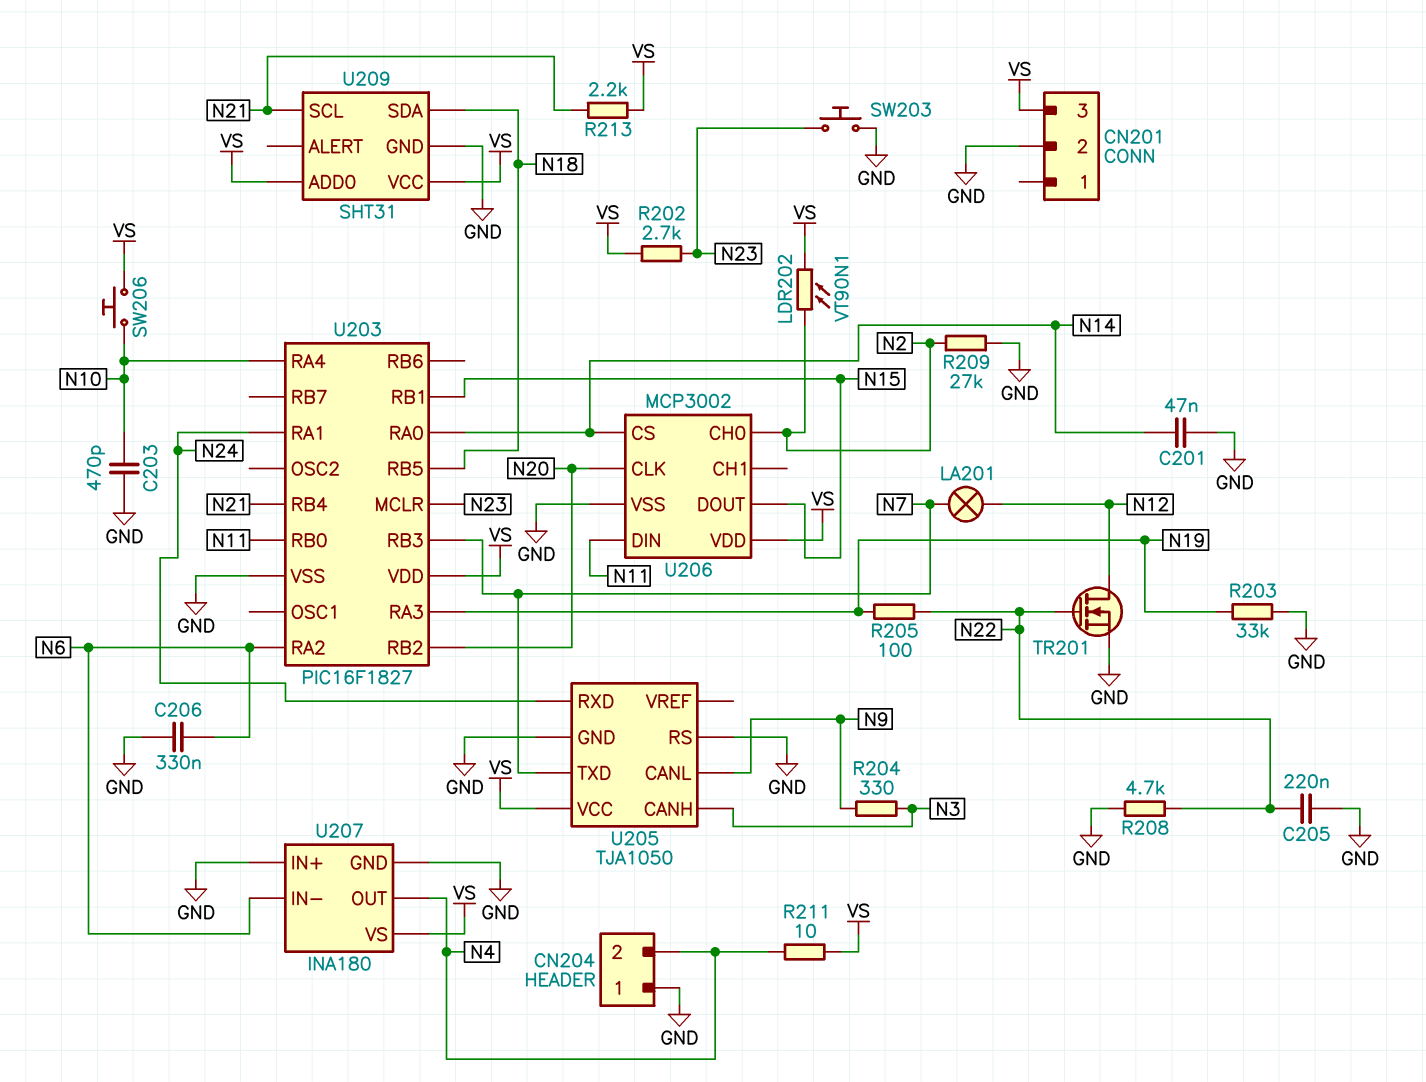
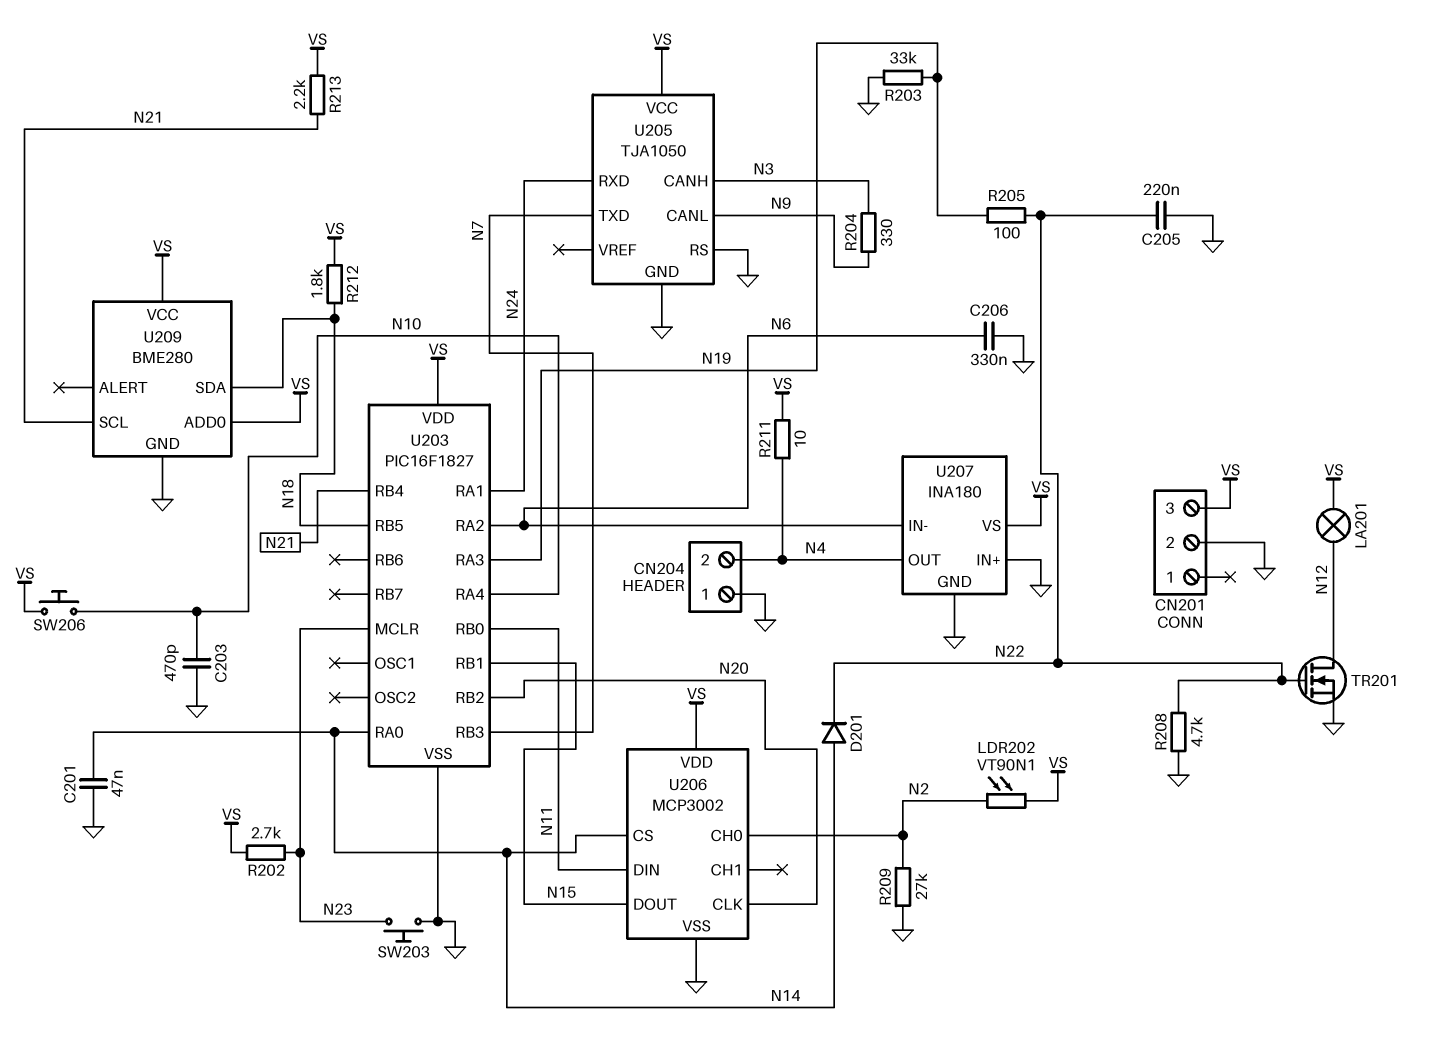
D201: none -> diode (A N14, K N22)
LA201: lamp (N7, N12) -> lamp (N12, VS)
R212: none -> 1.8k (N18, VS)
U209: SHT31 -> BME280

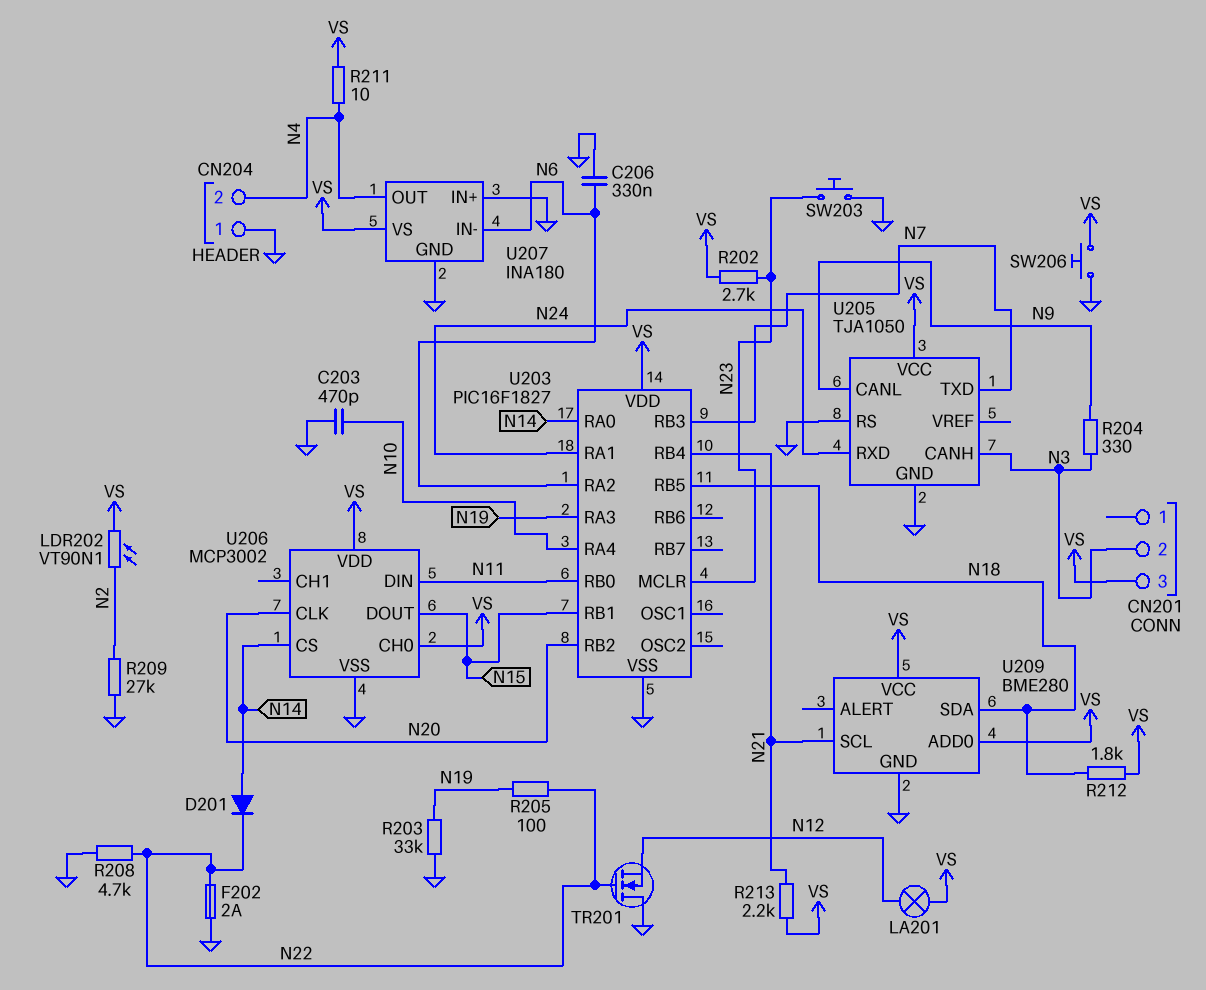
C201: 47nF (GND, N14) -> none
C205: 220nF (GND, N22) -> none
CN201 pin 2: GND -> N3
F202: none -> 2A (GND, N22)
SW206: button (N10, VS) -> button (GND, VS)
TR201: NMOS (G N22, D N12, S GND) -> NMOS (G N22, D GND, S N12)
U206 pin CH0: N2 -> VS

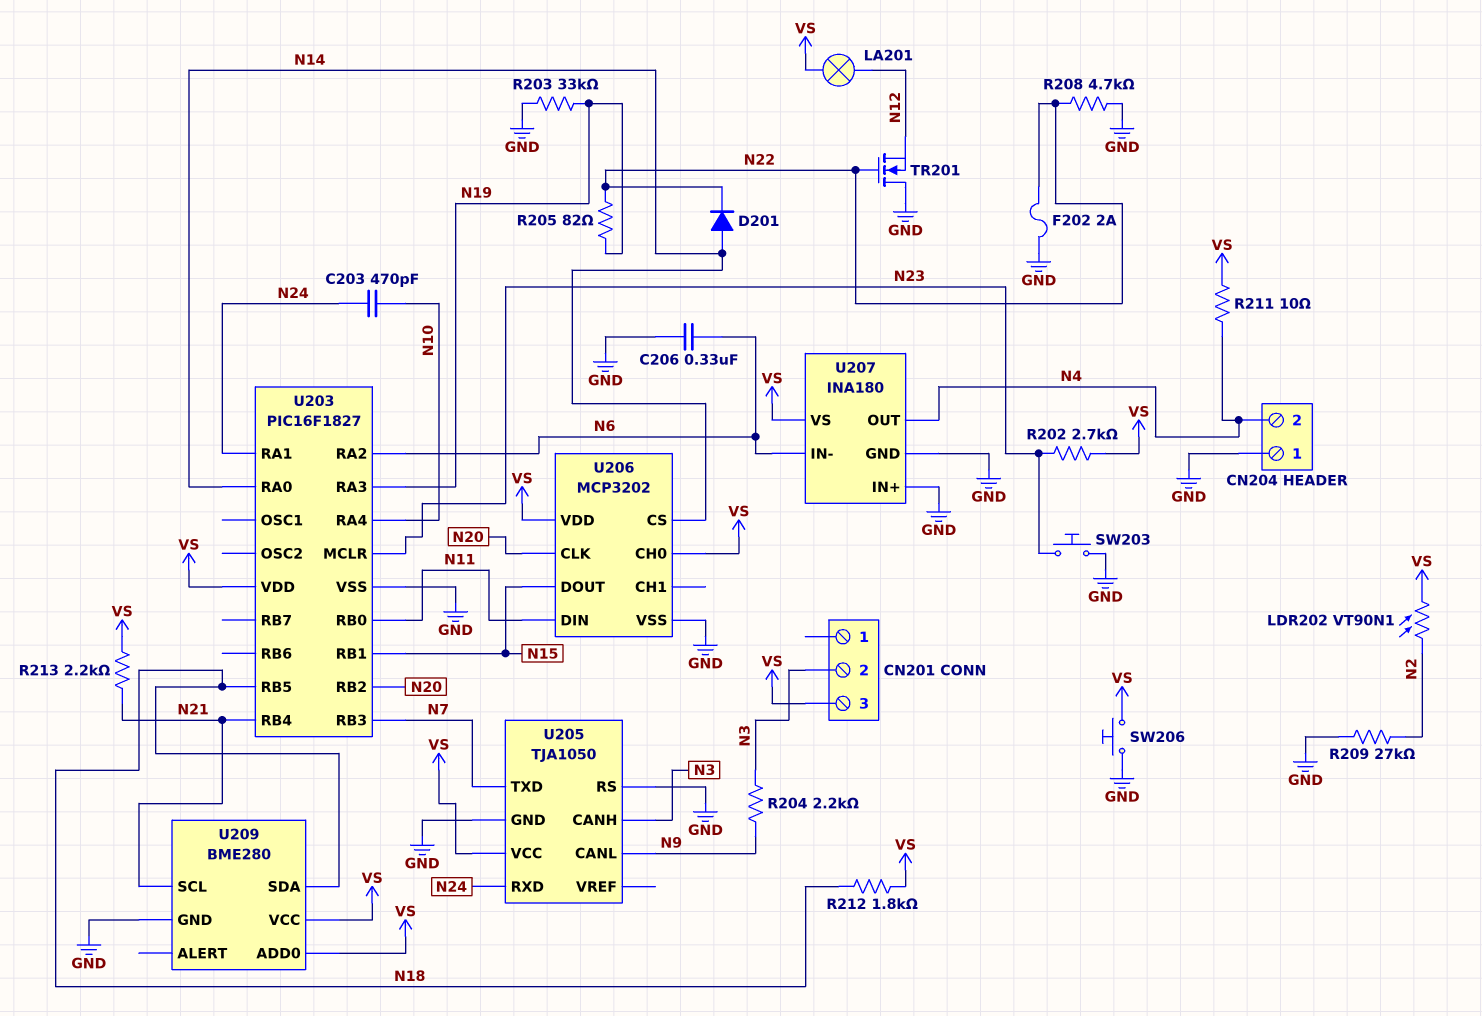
C203: 470pF (GND, N10) -> 470pF (N10, N24)
R204: 330 (N3, N9) -> 2.2k (N3, N9)
R205: 100 (N19, N22) -> 82 (N19, N22)
U206: MCP3002 -> MCP3202

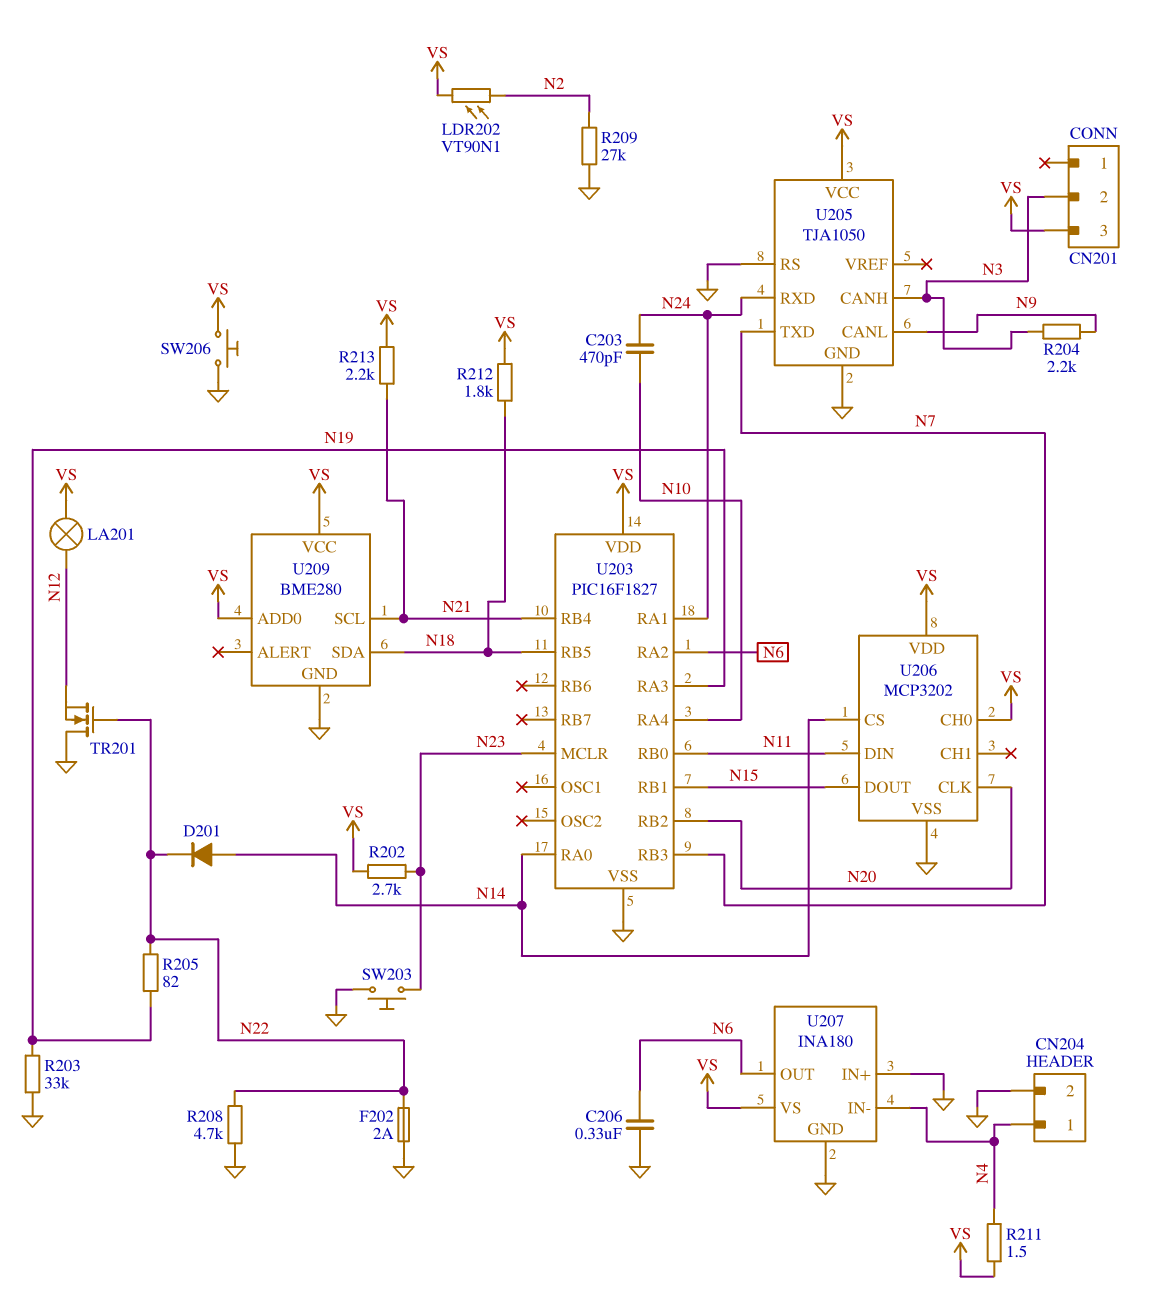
CN204 pin 1: GND -> N4
CN204 pin 2: N4 -> GND
R211: 10 (N4, VS) -> 1.5 (N4, VS)
U207 pin IN-: N6 -> N4
U207 pin OUT: N4 -> N6

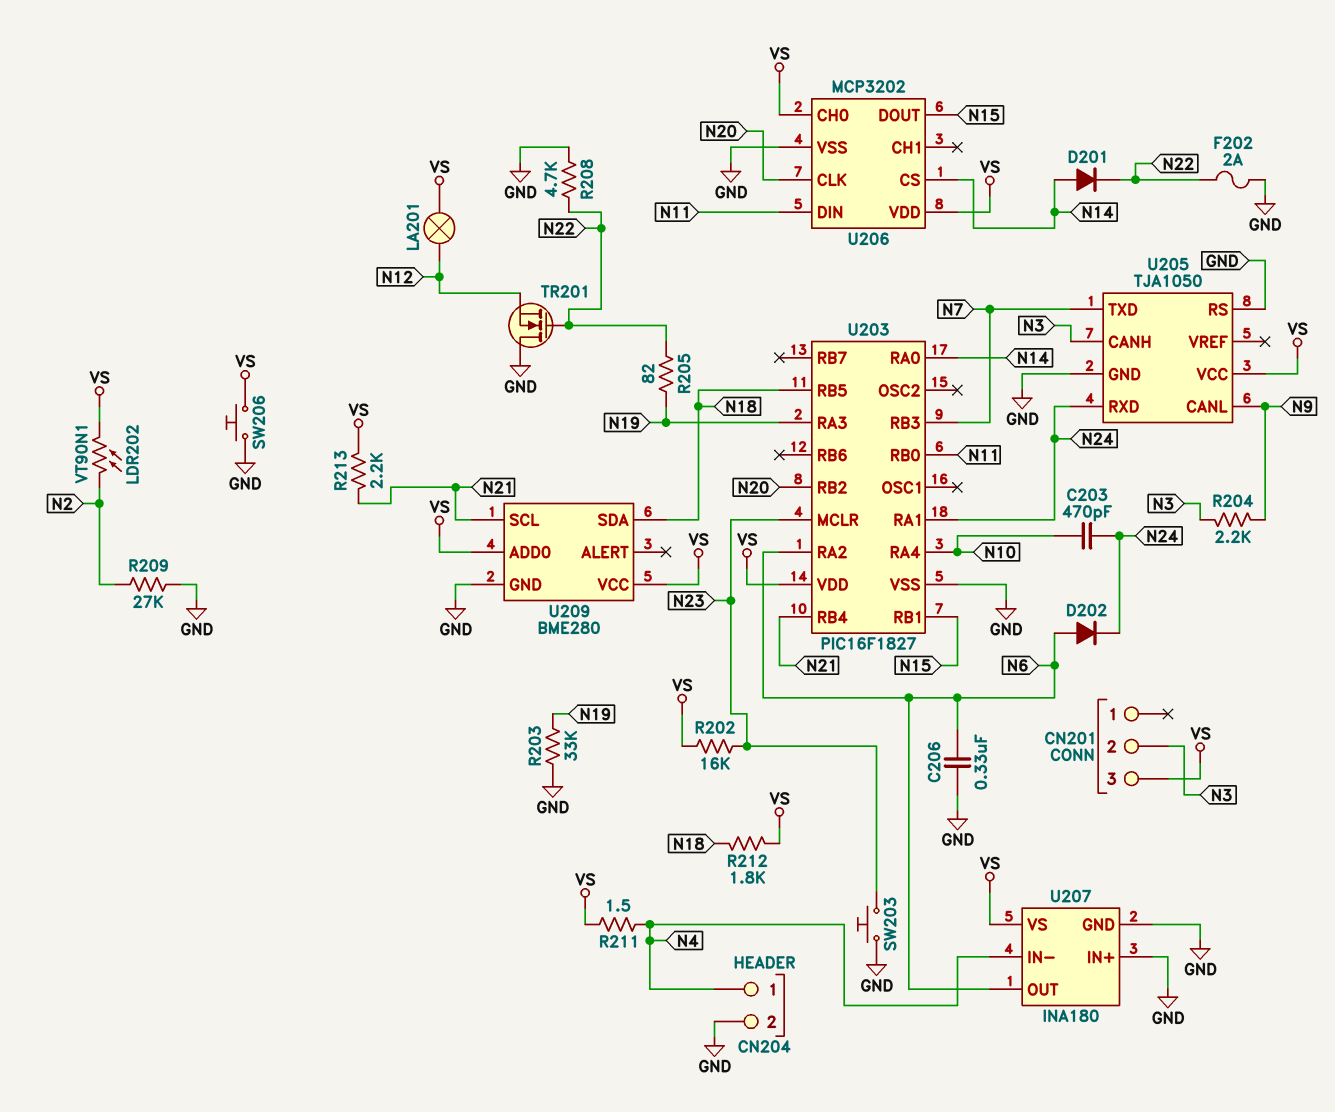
D202: none -> diode (A N6, K N24)
R202: 2.7k (N23, VS) -> 16k (N23, VS)

